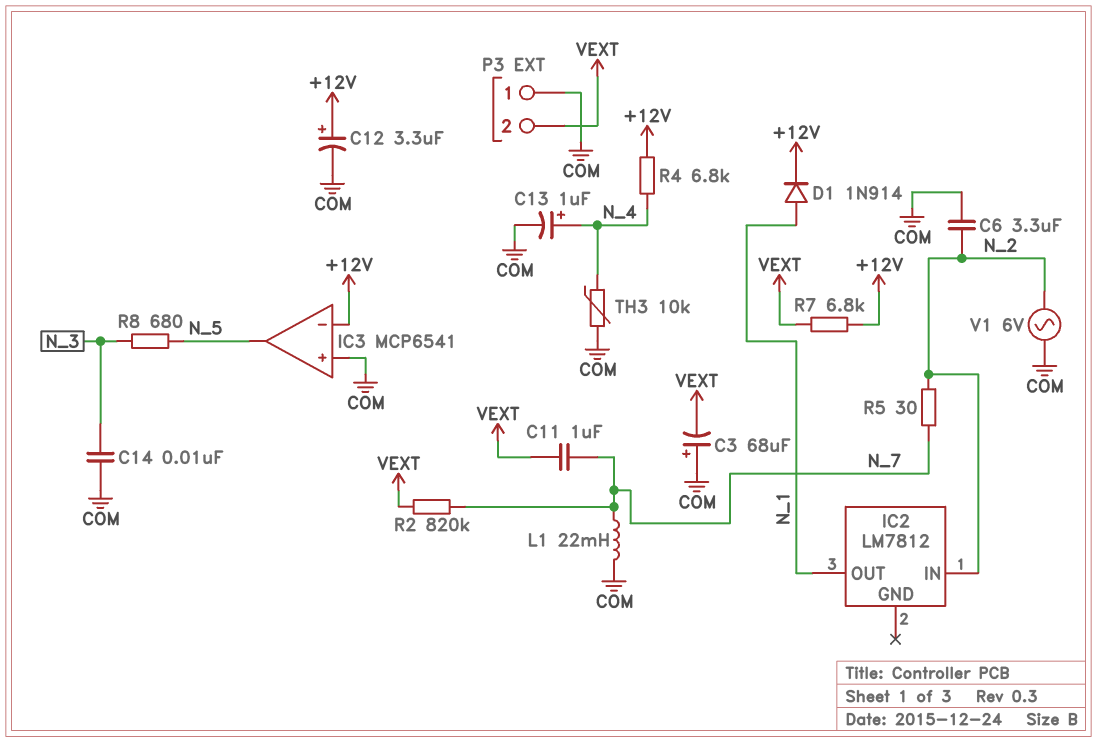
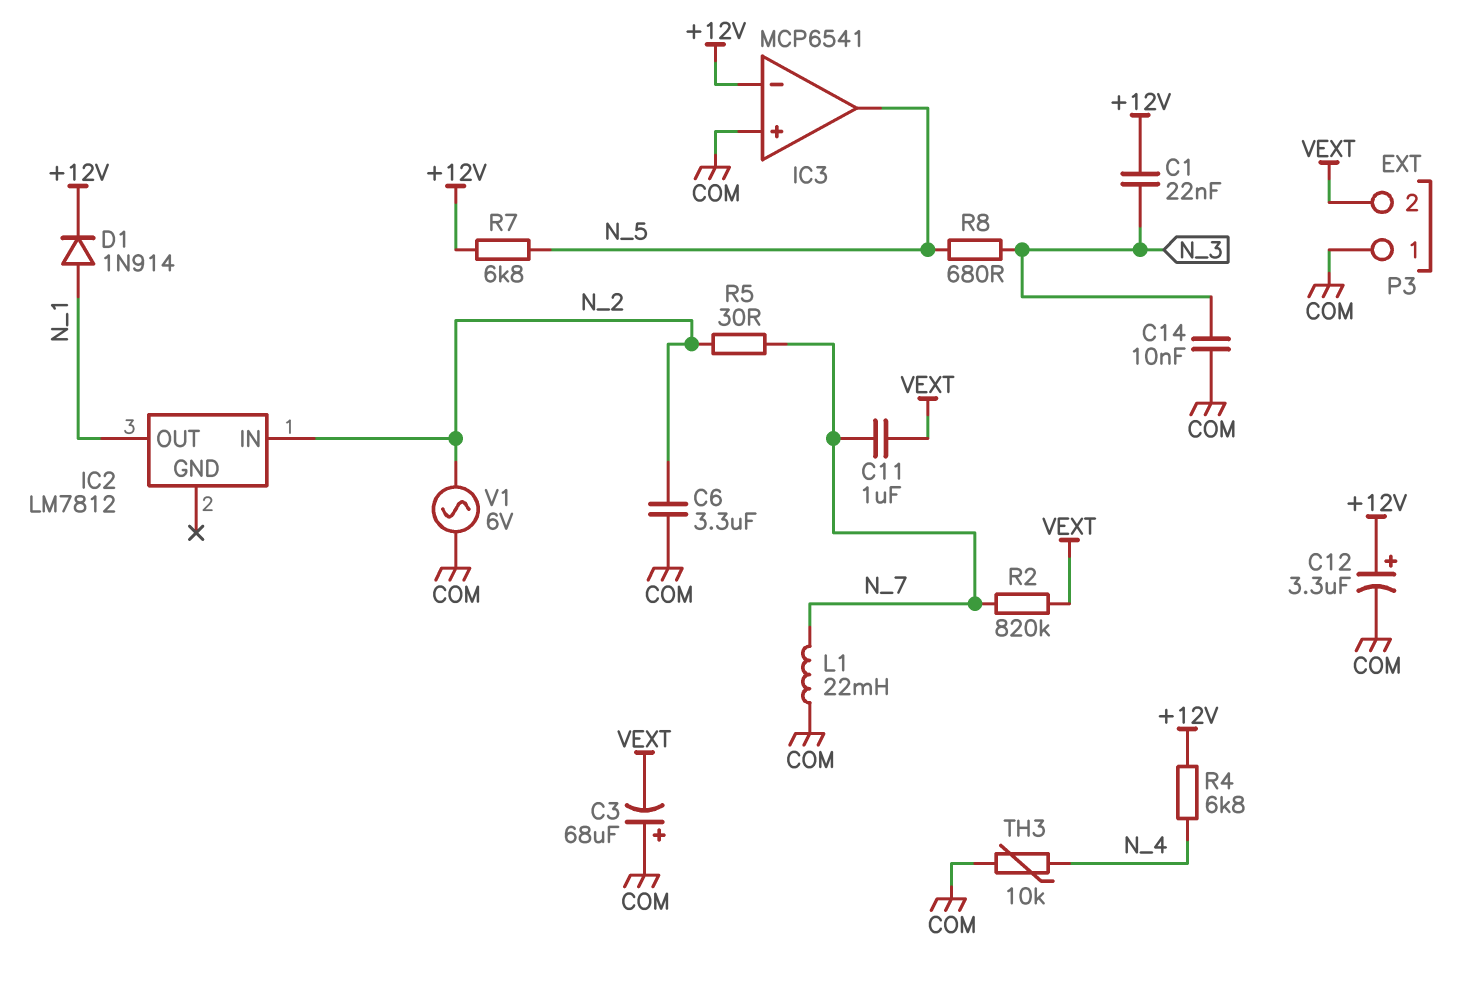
C1: none -> 22nF (+12V, N_3)
C13: 1uF (plus N_4, minus COM) -> none
R7: 6.8k (+12V, VEXT) -> 6.8k (+12V, N_5)

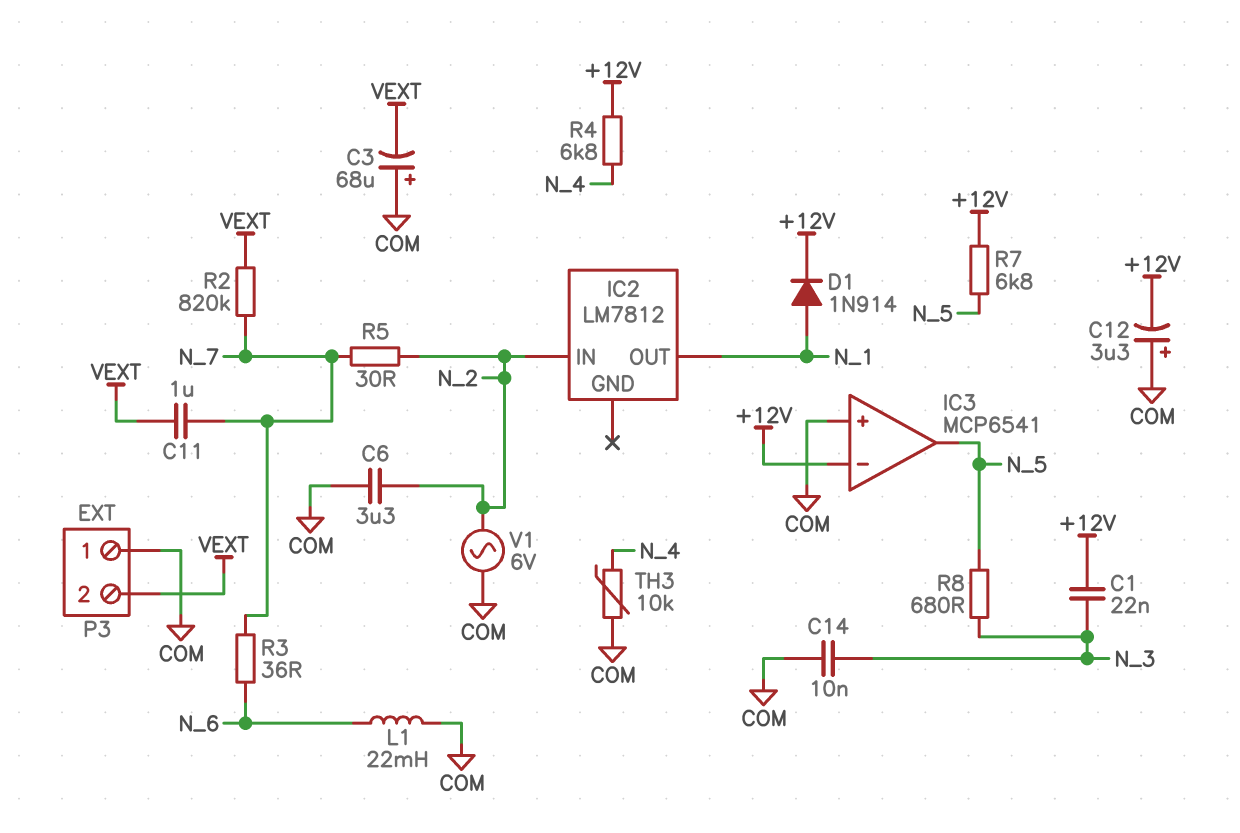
C12: 3.3uF (plus +12V, minus COM) -> 3.3uF (plus COM, minus +12V)
L1: 22mH (COM, N_7) -> 22mH (COM, N_6)
R3: none -> 36 (N_6, N_7)

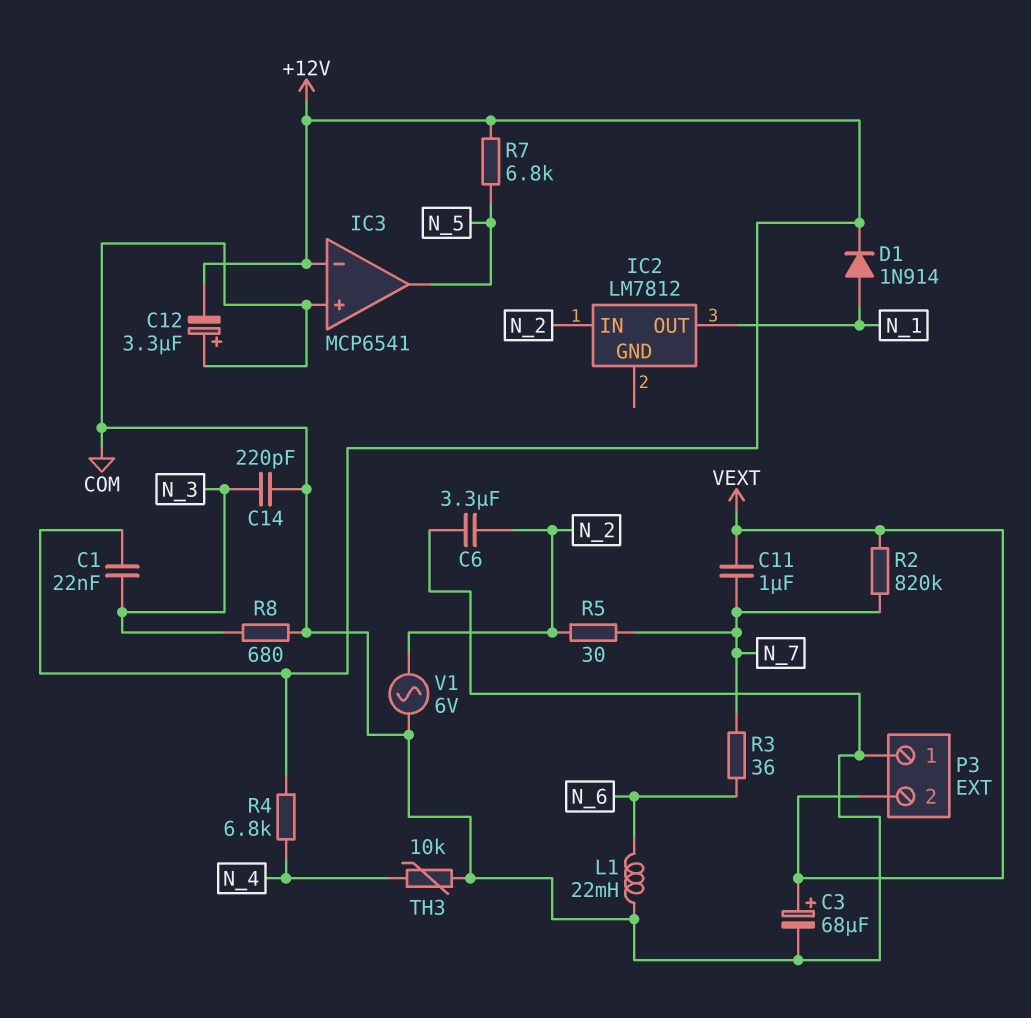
C3: 68uF (plus COM, minus VEXT) -> 68uF (plus VEXT, minus COM)
C14: 10nF (COM, N_3) -> 220pF (COM, N_3)
R8: 680 (N_3, N_5) -> 680 (COM, N_3)

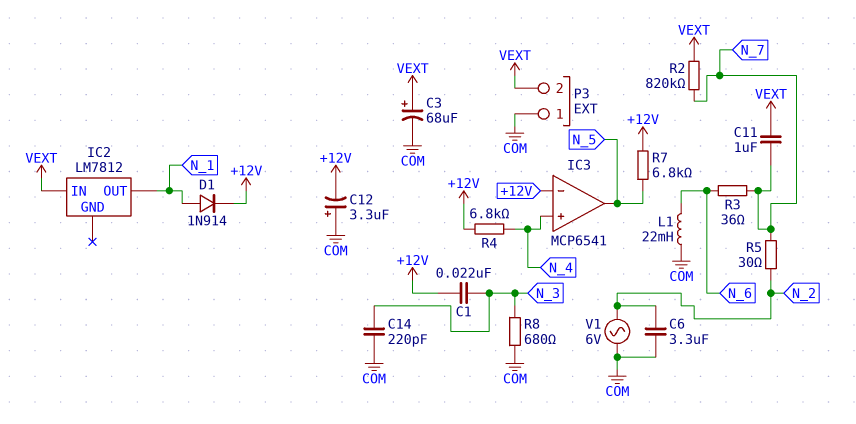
IC2 pin IN: N_2 -> VEXT
IC3 pin in+: COM -> N_4
TH3: 10k (COM, N_4) -> none

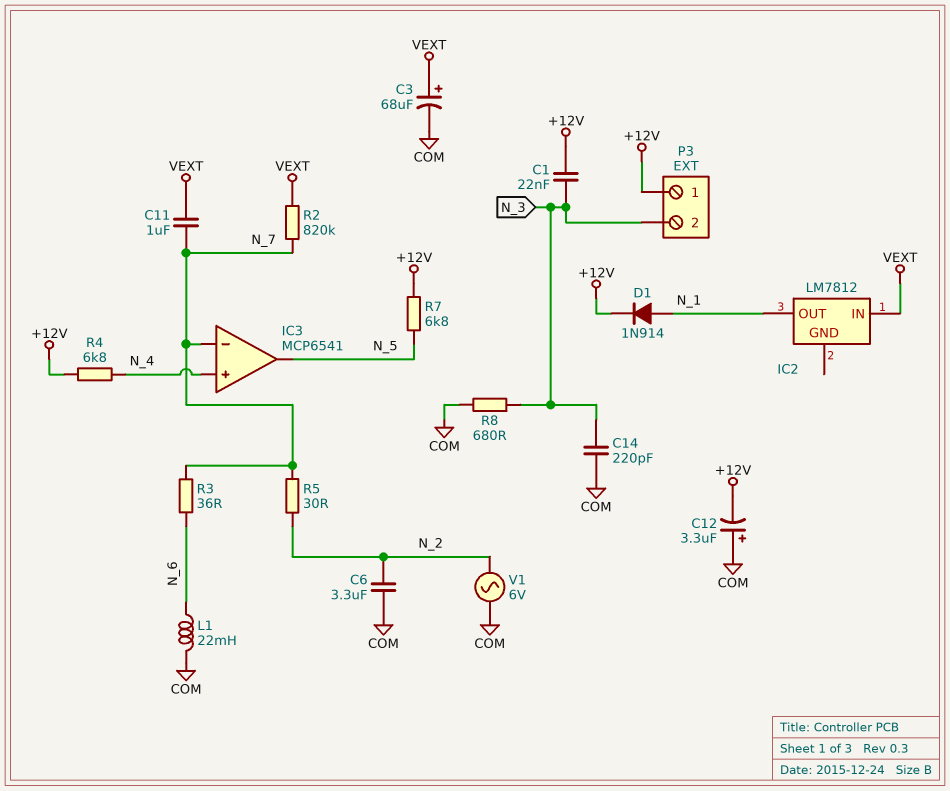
IC3 pin in-: +12V -> N_7
P3 pin 1: COM -> +12V
P3 pin 2: VEXT -> N_3

